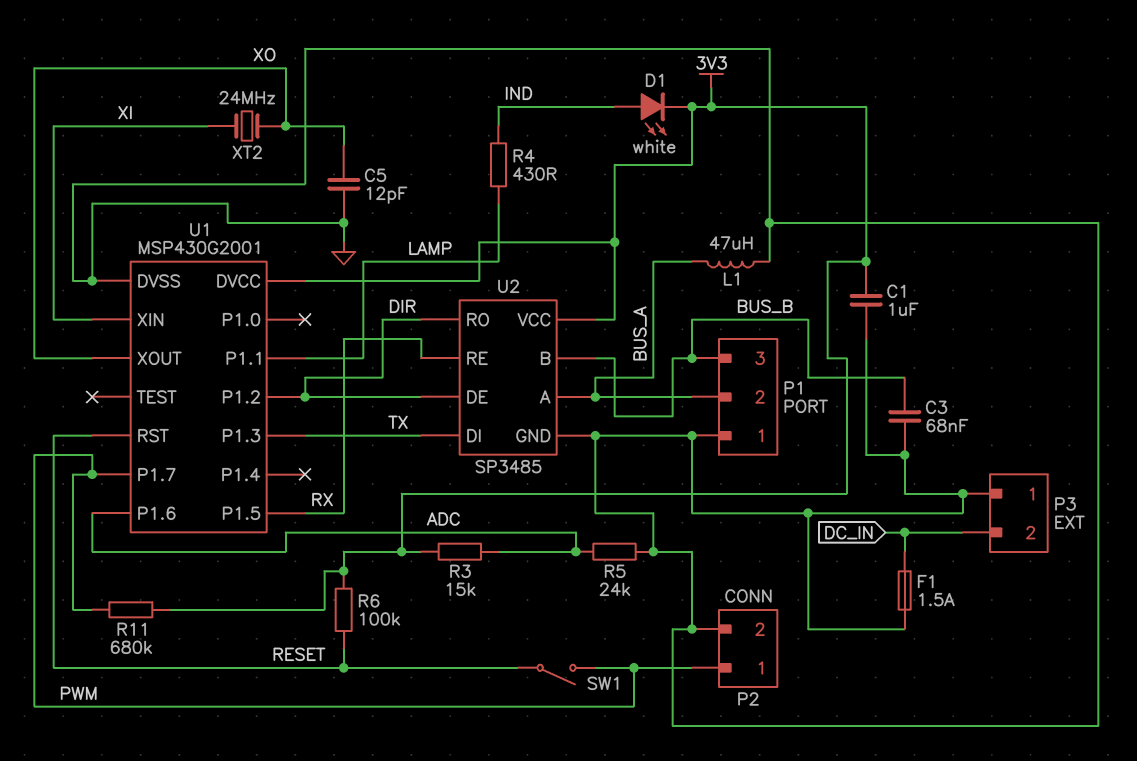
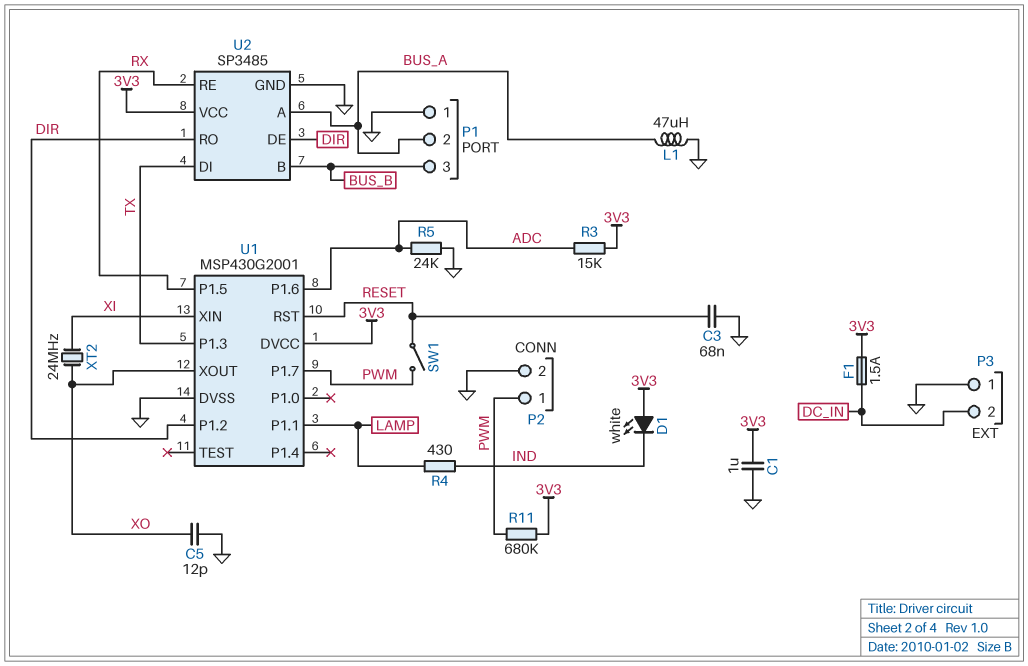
C3: 68nF (BUS_B, GND) -> 68nF (GND, RESET)
D1: LED white (A IND, K 3V3) -> LED white (A 3V3, K IND)
F1: 1.5A (DC_IN, GND) -> 1.5A (3V3, DC_IN)
R6: 100k (3V3, RESET) -> none

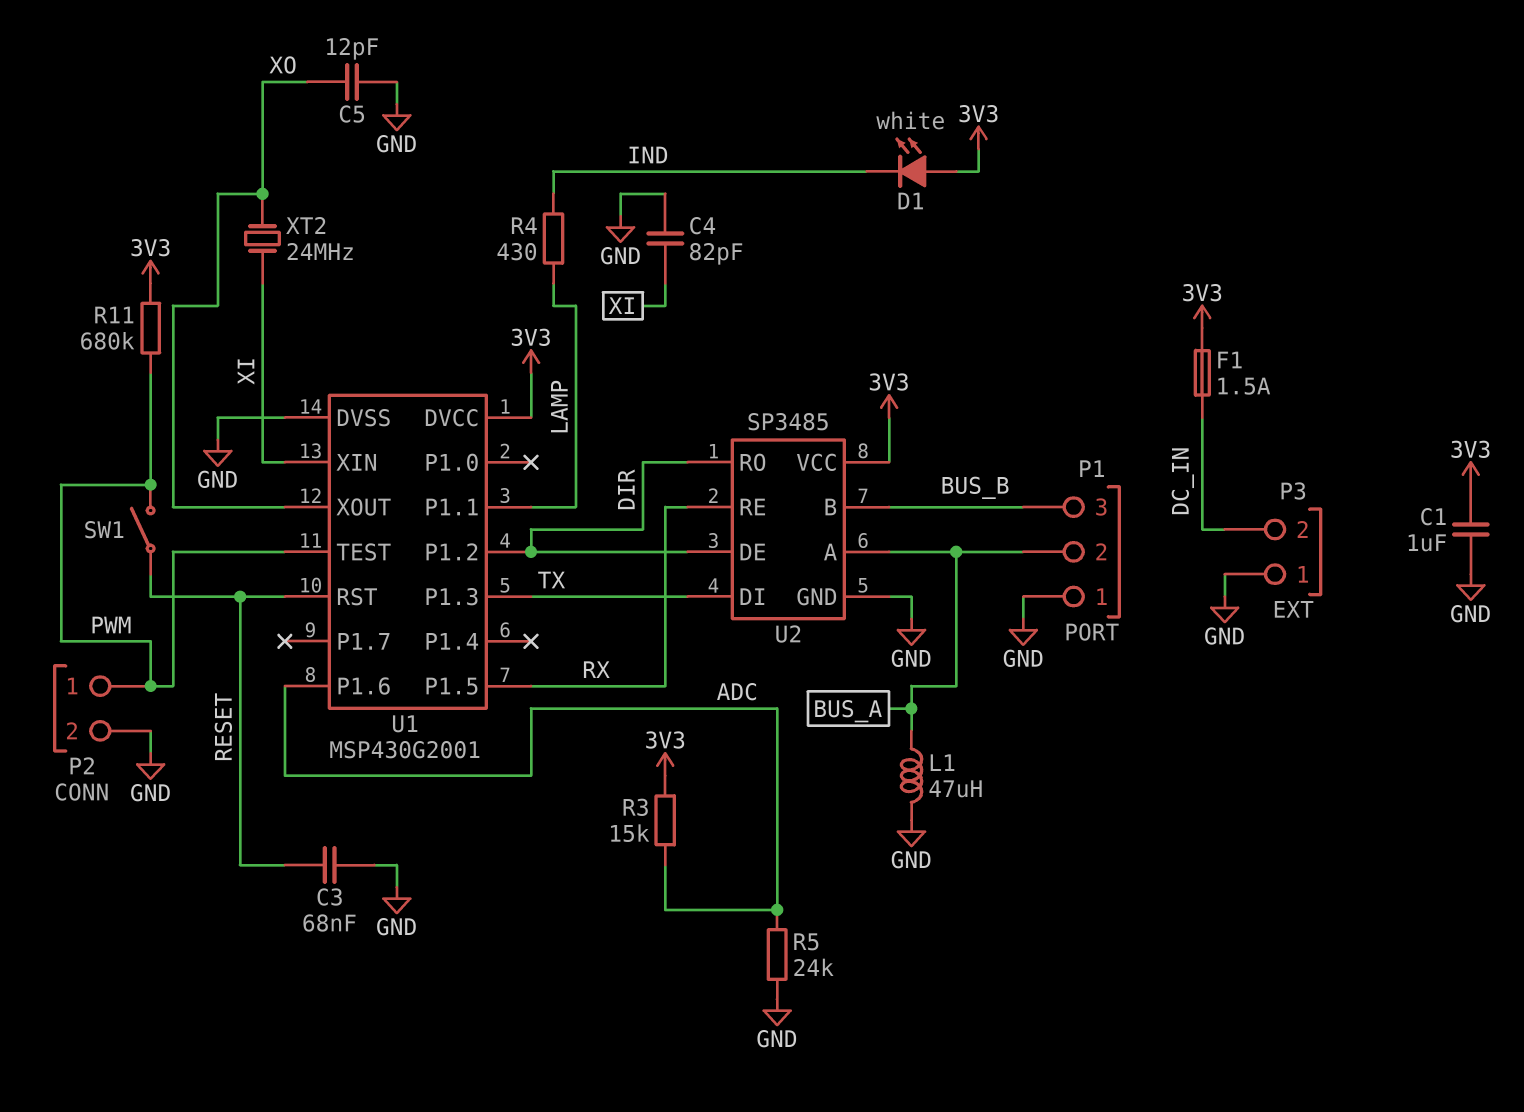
C4: none -> 82pF (GND, XI)
U1 pin P1.7: PWM -> none
U1 pin TEST: none -> PWM

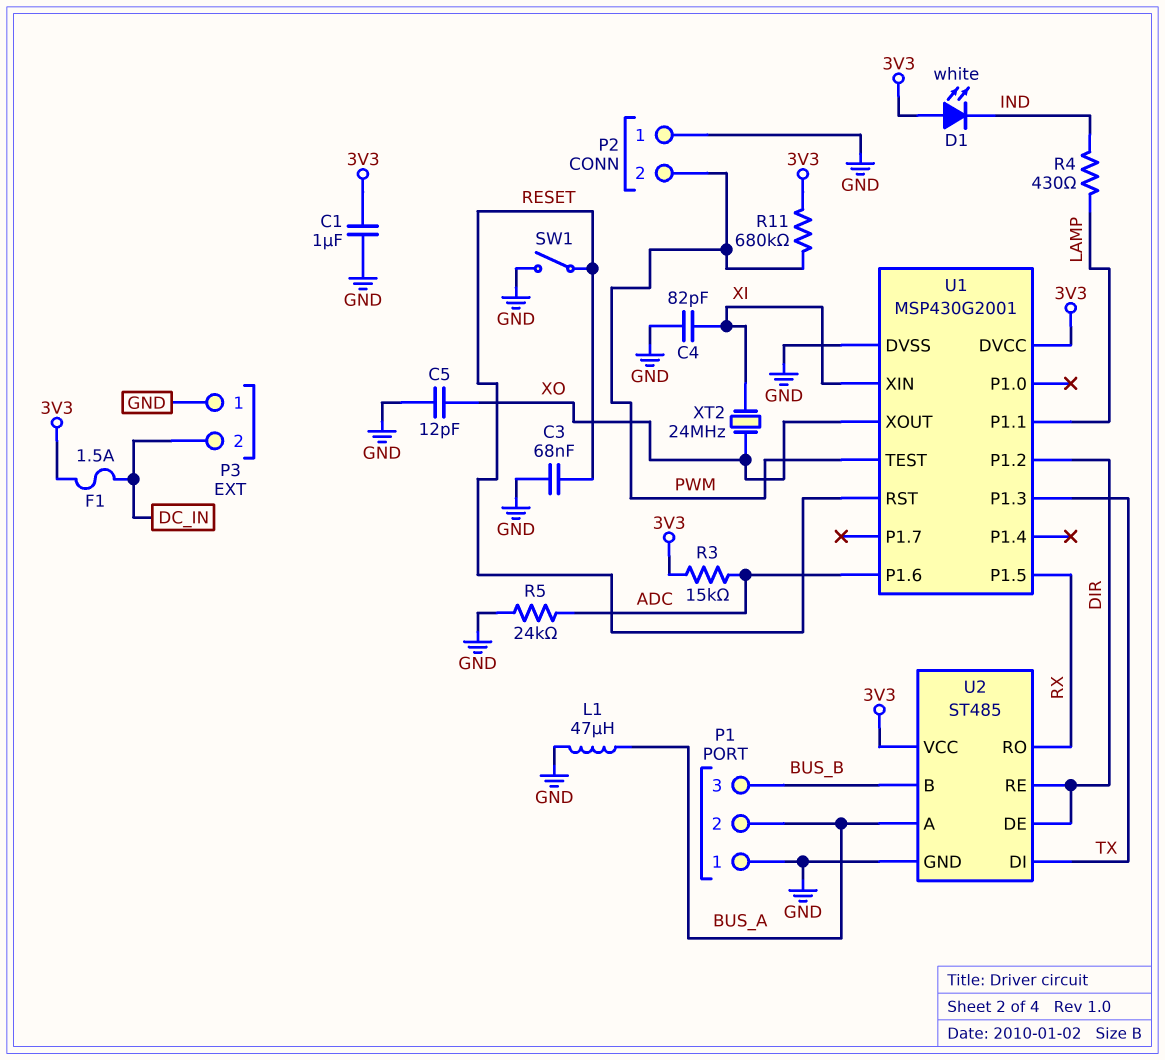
P2 pin 1: PWM -> GND
P2 pin 2: GND -> PWM
SW1: switch (PWM, RESET) -> switch (GND, RESET)
U2: SP3485 -> ST485
U2 pin RE: RX -> DIR
U2 pin RO: DIR -> RX

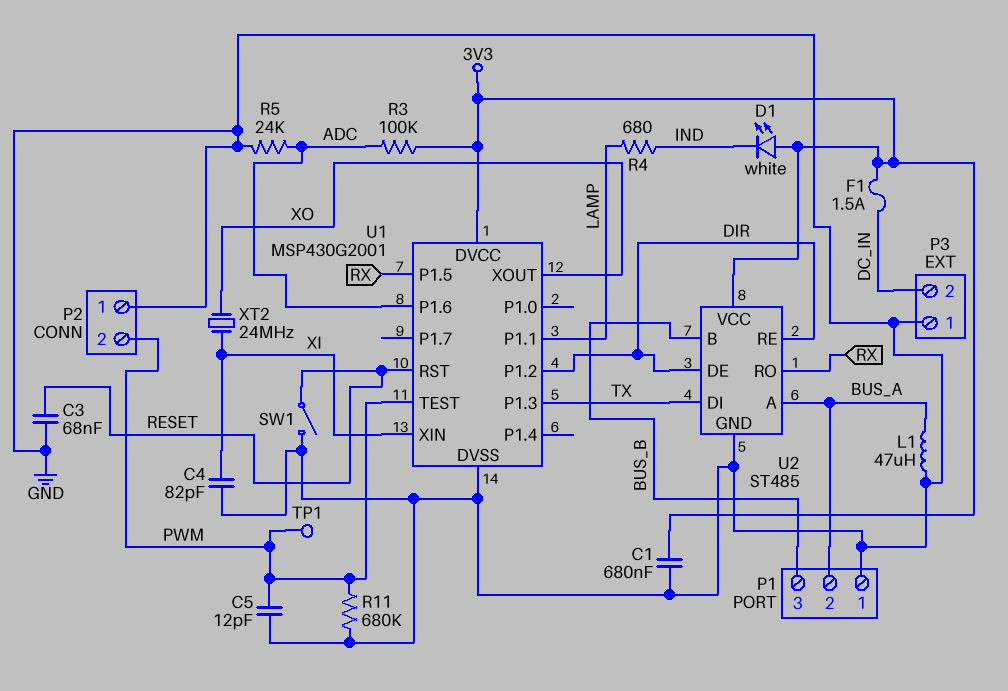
C1: 1uF (3V3, GND) -> 680nF (3V3, GND)
C5: 12pF (GND, XO) -> 12pF (GND, PWM)
R3: 15k (3V3, ADC) -> 100k (3V3, ADC)
R4: 430 (IND, LAMP) -> 680 (IND, LAMP)
R11: 680k (3V3, PWM) -> 680k (GND, PWM)
TP1: none -> test point (PWM)

